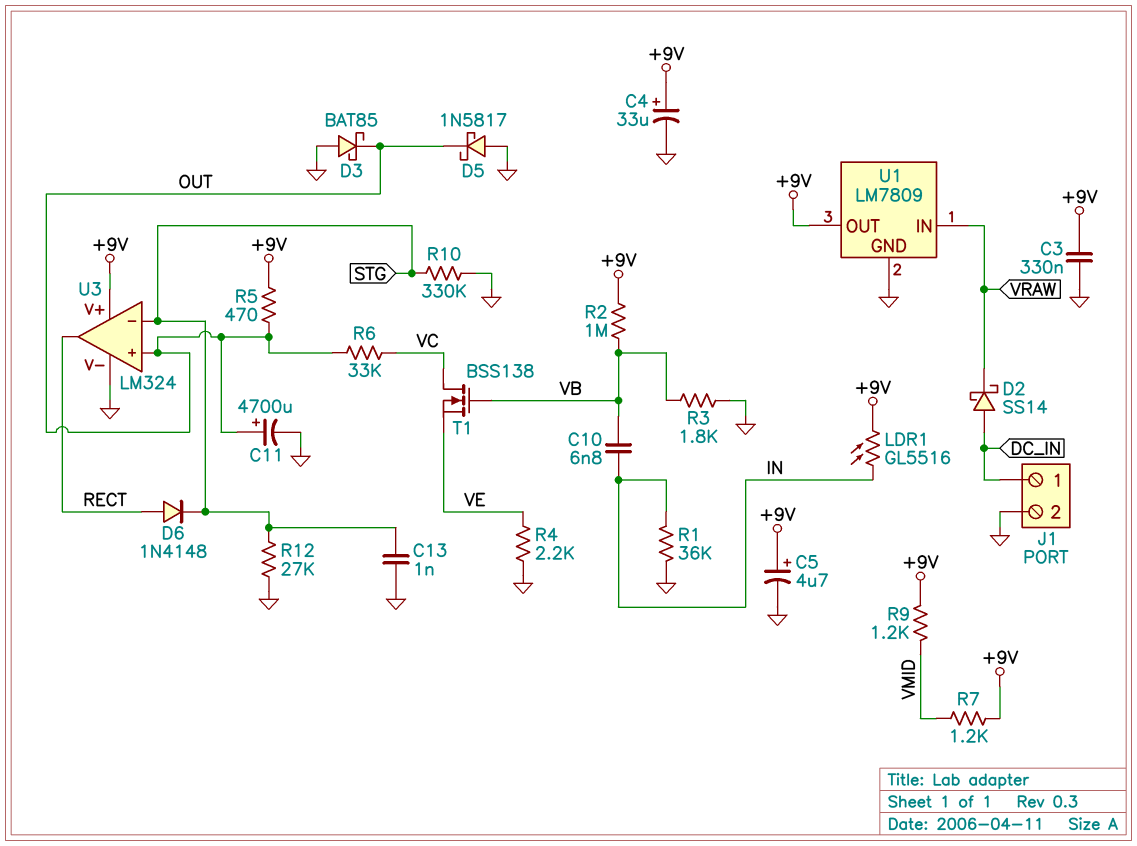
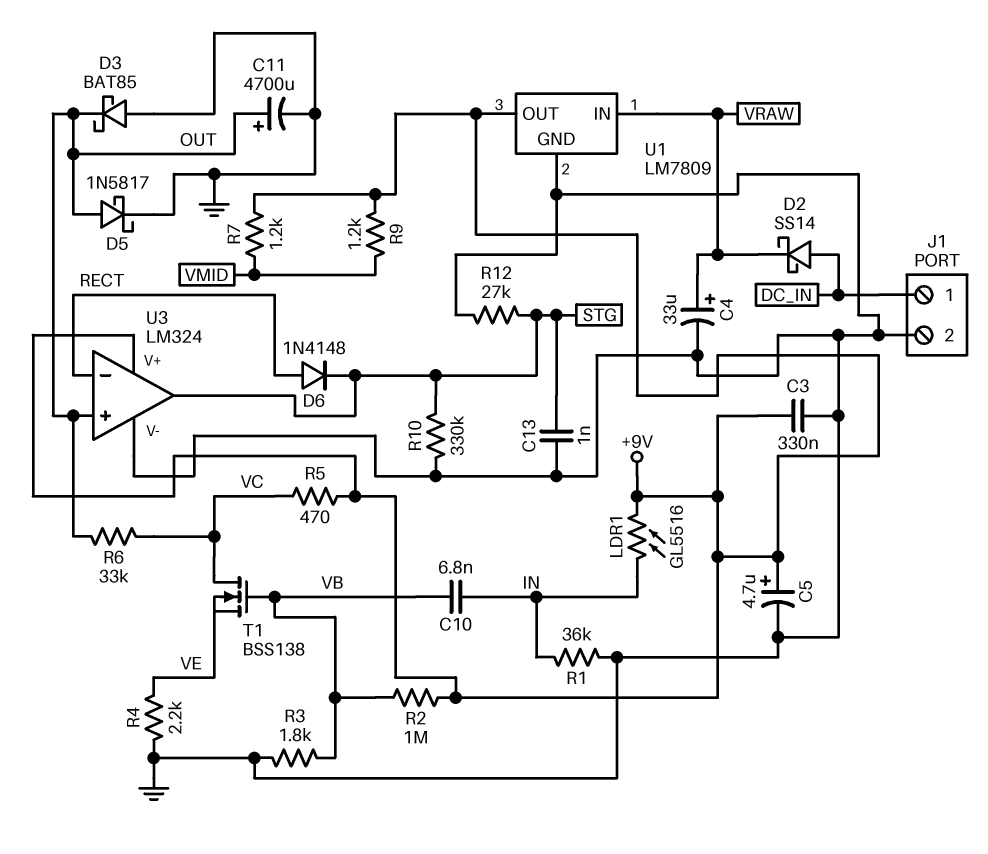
C4: 33uF (plus +9V, minus GND) -> 33uF (plus VRAW, minus GND)
D5: schottky 1N5817 (A GND, K OUT) -> schottky 1N5817 (A OUT, K GND)
R5: 470 (+9V, OUT) -> 470 (+9V, VC)
U3 pin in-: STG -> RECT
U3 pin out: RECT -> STG

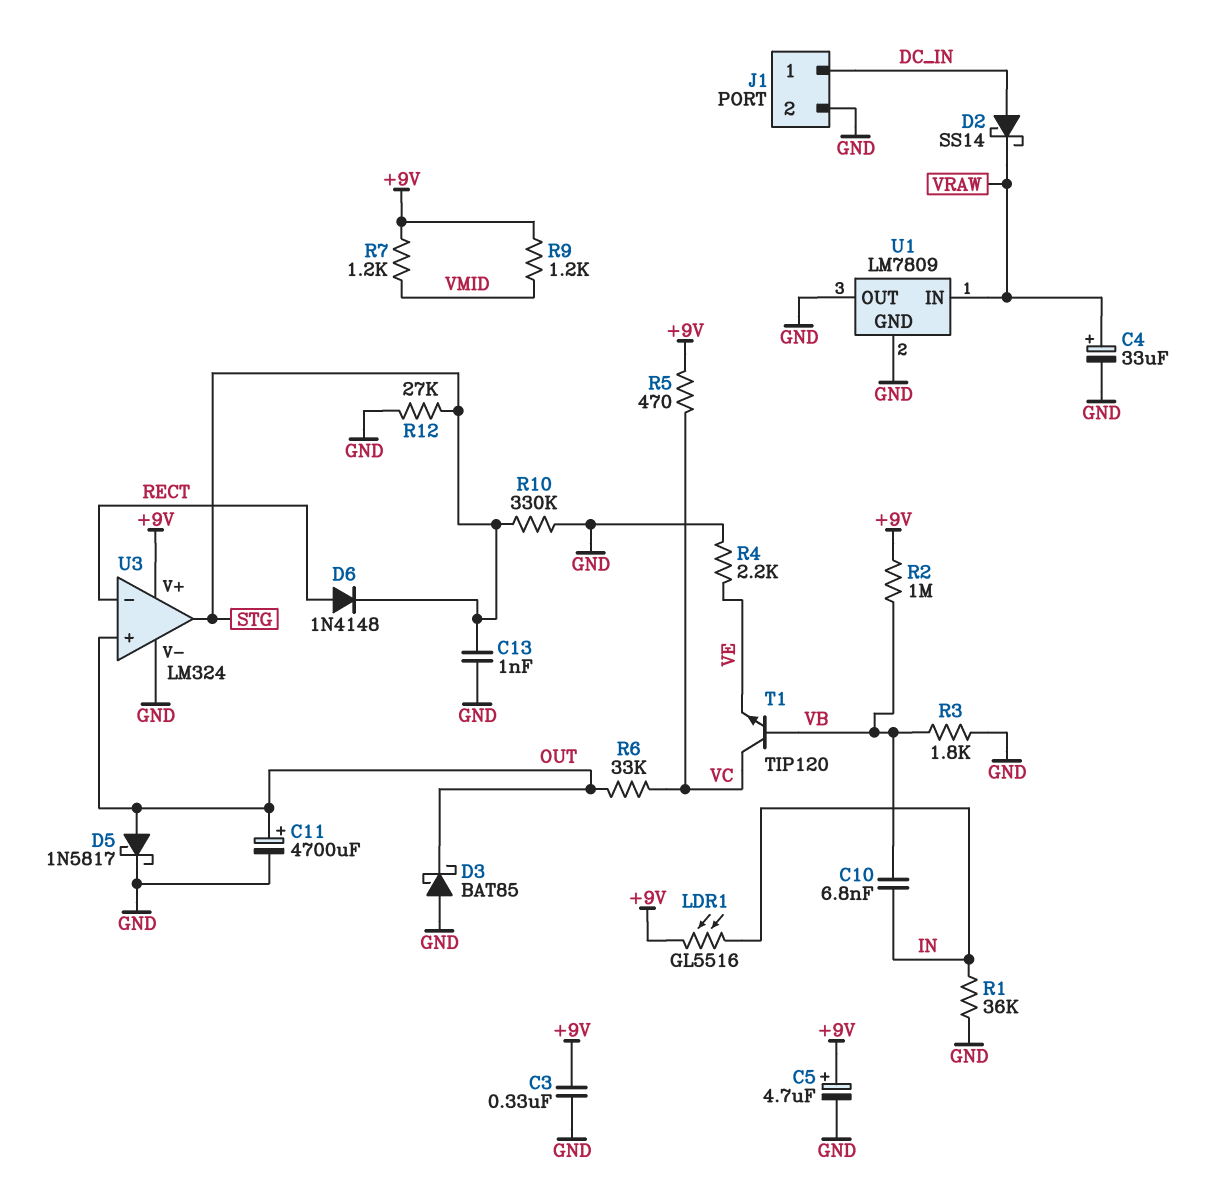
T1: NMOS BSS138 (G VB, D VC, S VE) -> NPN TIP120 (B VB, C VC, E VE)
U1 pin OUT: +9V -> GND

